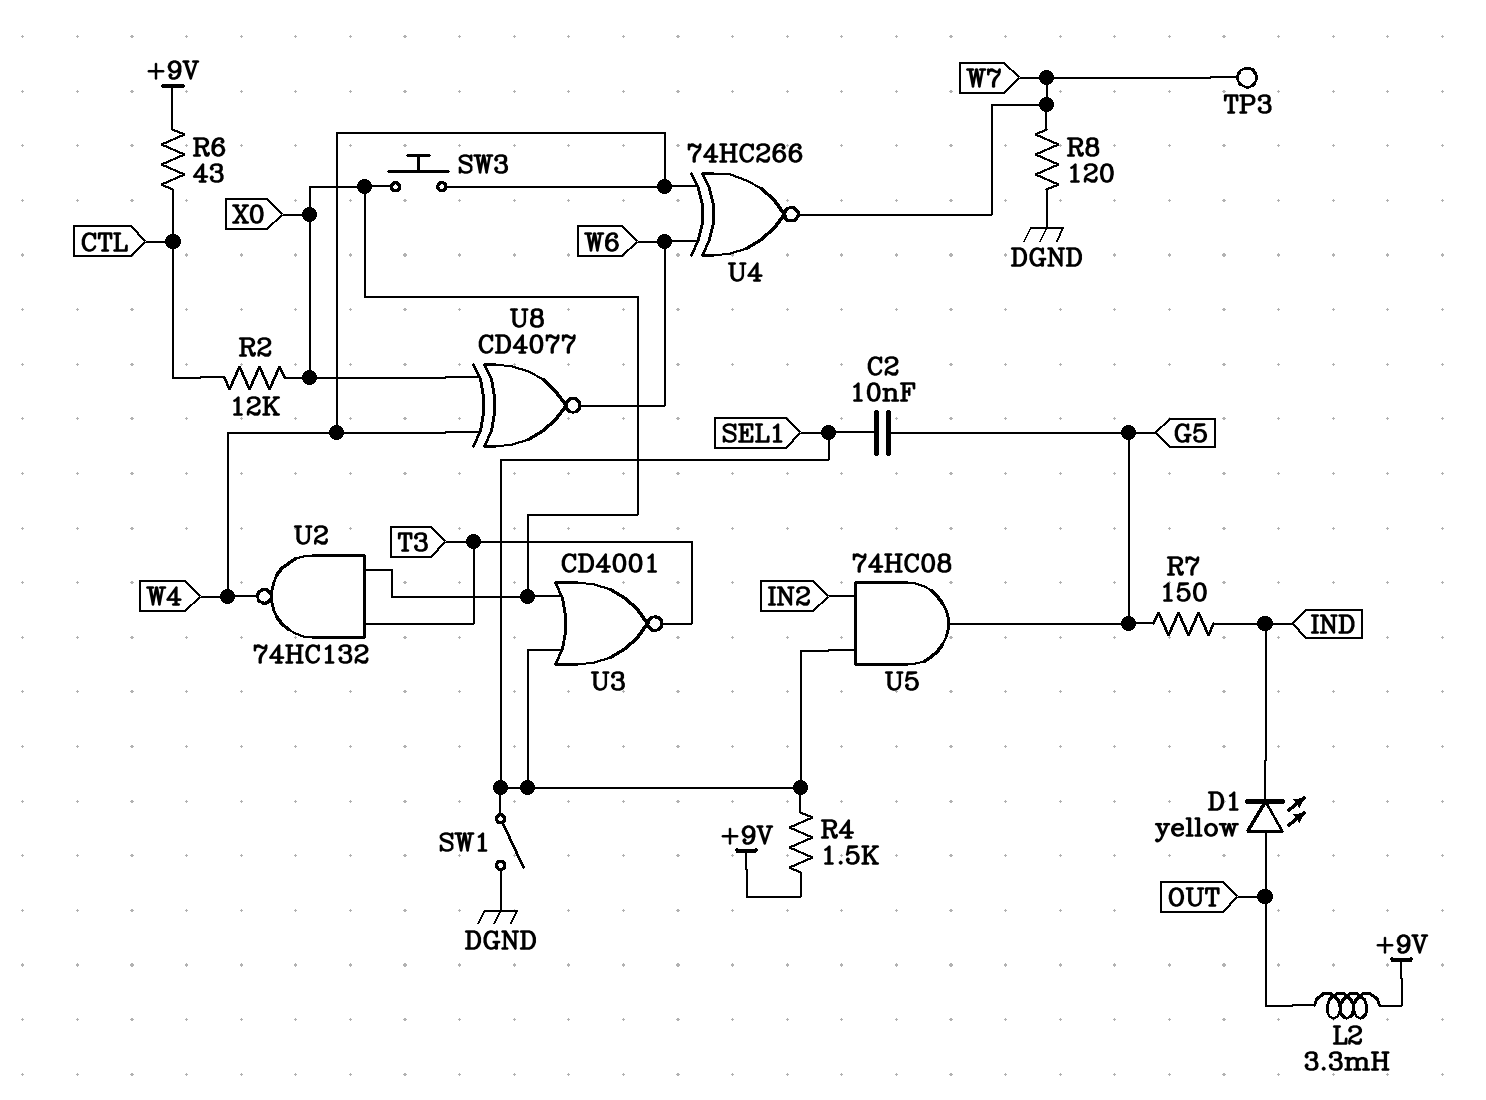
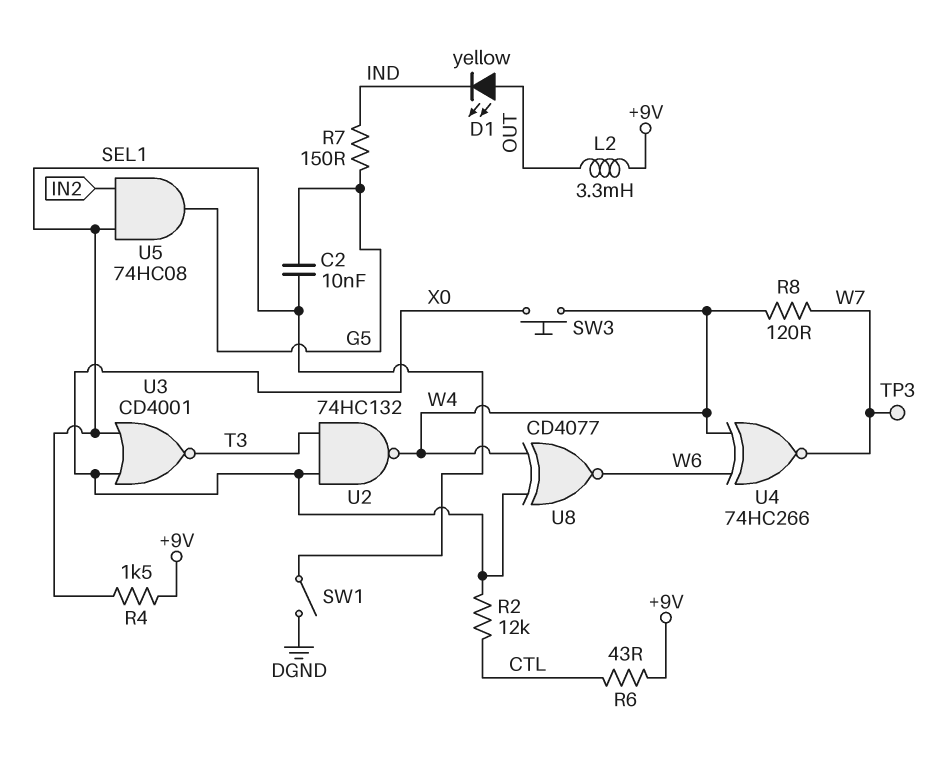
R8: 120 (DGND, W7) -> 120 (W4, W7)

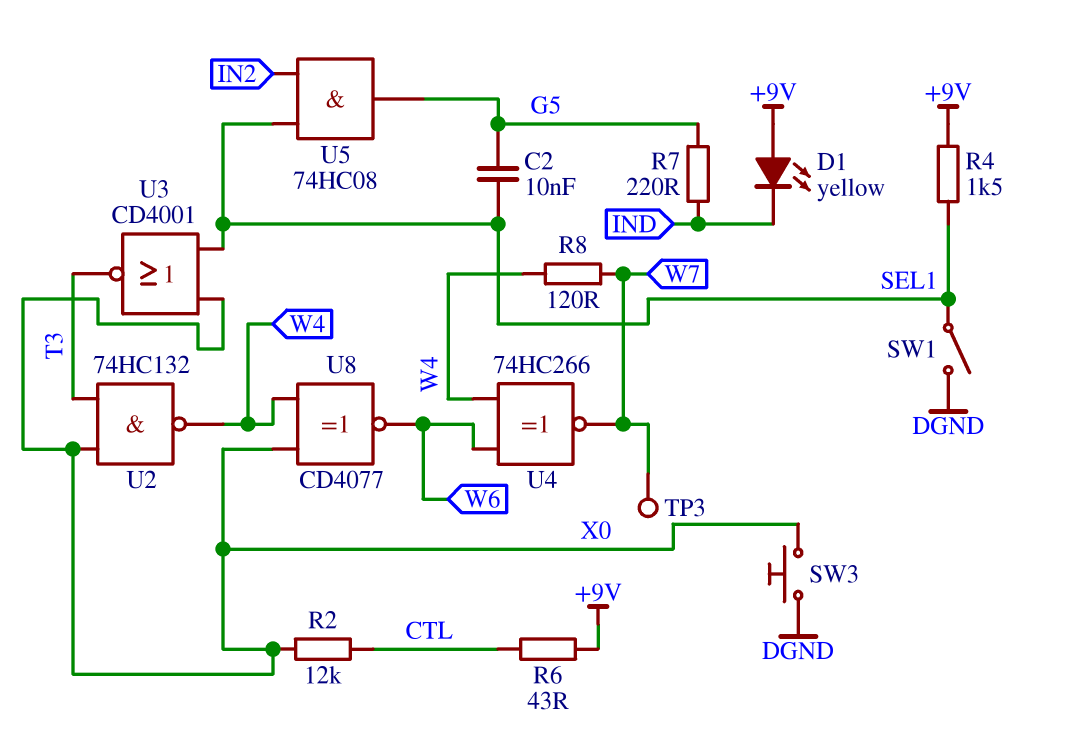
D1: LED yellow (A OUT, K IND) -> LED yellow (A +9V, K IND)
L2: 3.3mH (+9V, OUT) -> none
R7: 150 (G5, IND) -> 220 (G5, IND)
SW3: button (W4, X0) -> button (DGND, X0)

